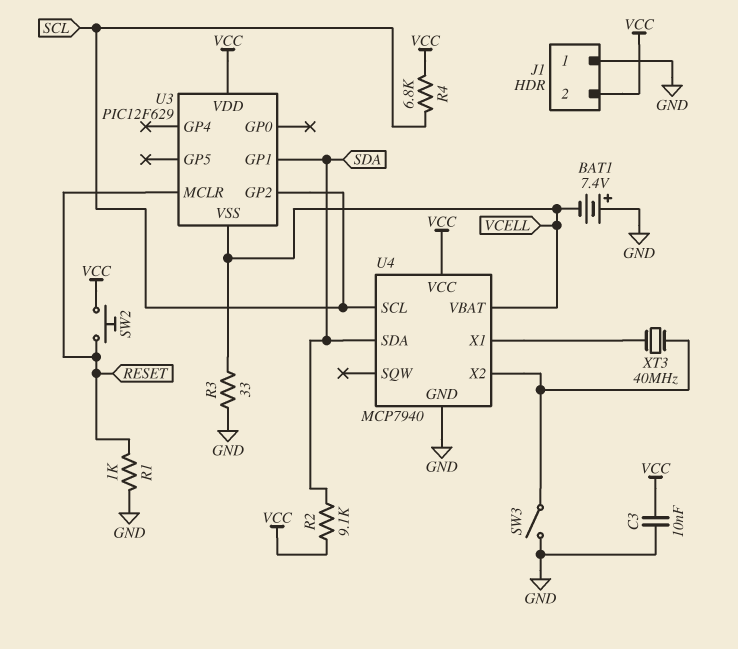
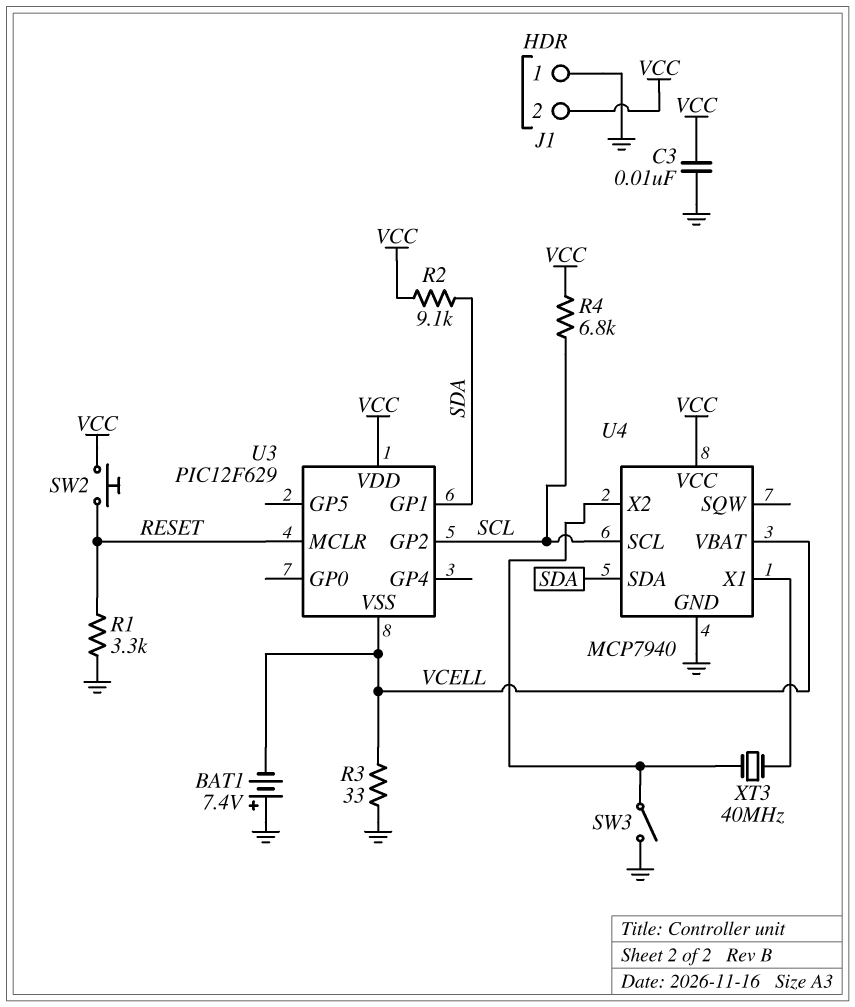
R1: 1k (GND, RESET) -> 3.3k (GND, RESET)

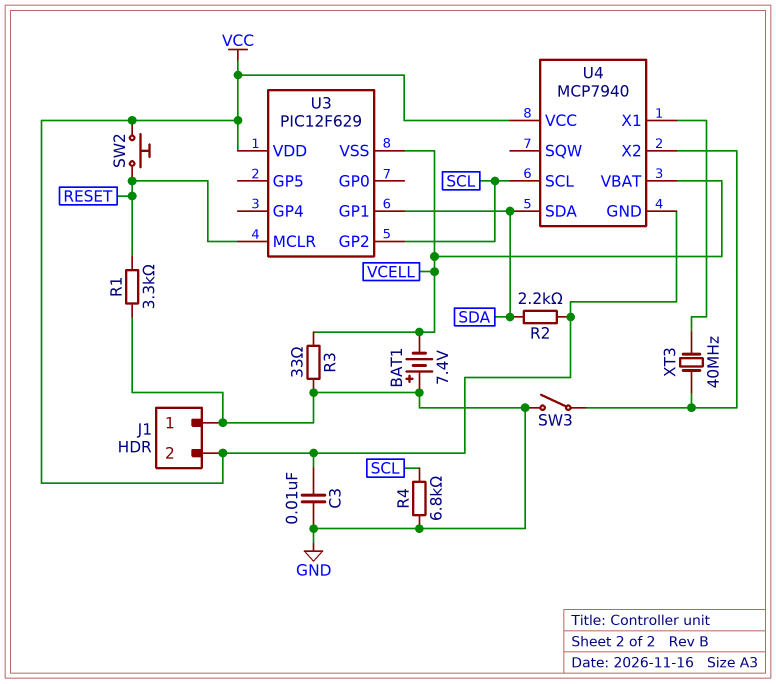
R2: 9.1k (SDA, VCC) -> 2.2k (SDA, VCC)
R4: 6.8k (SCL, VCC) -> 6.8k (GND, SCL)
U4 pin GND: GND -> VCC

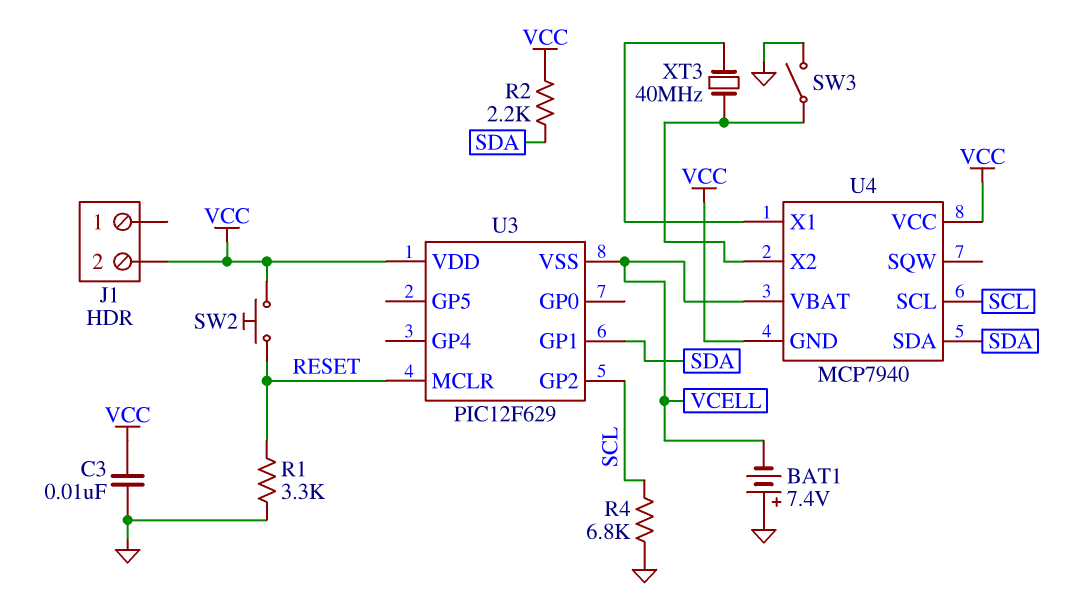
J1 pin 1: GND -> none
R3: 33 (GND, VCELL) -> none

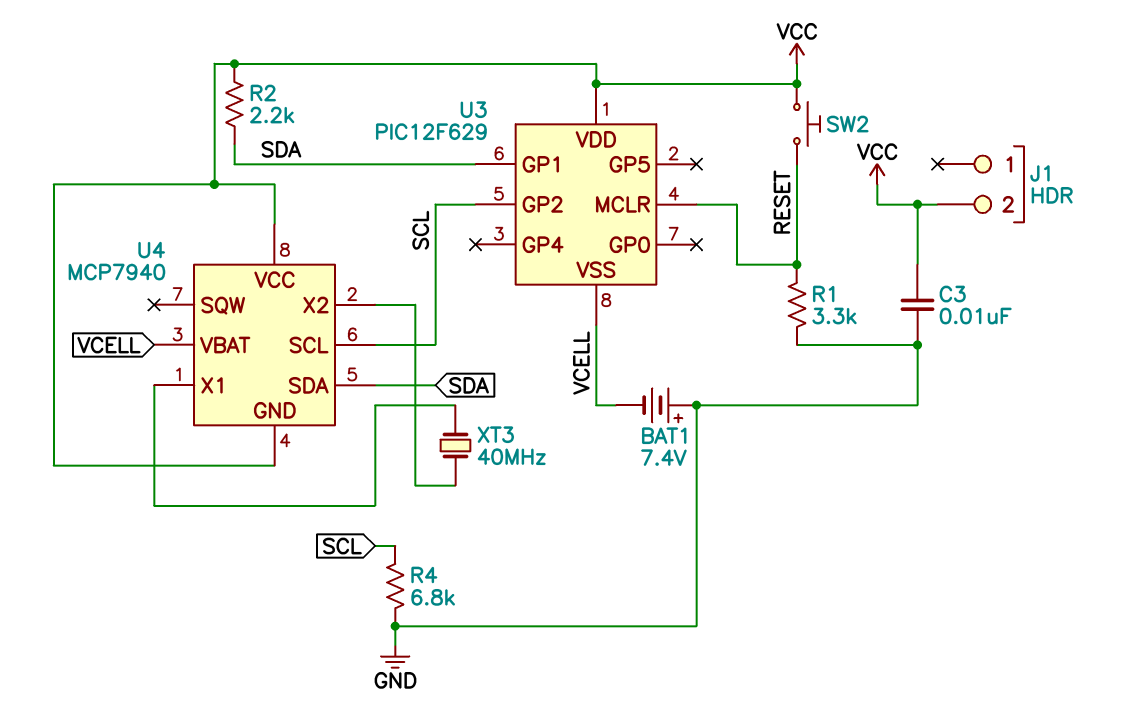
SW3: switch (GND, U4/X2) -> none

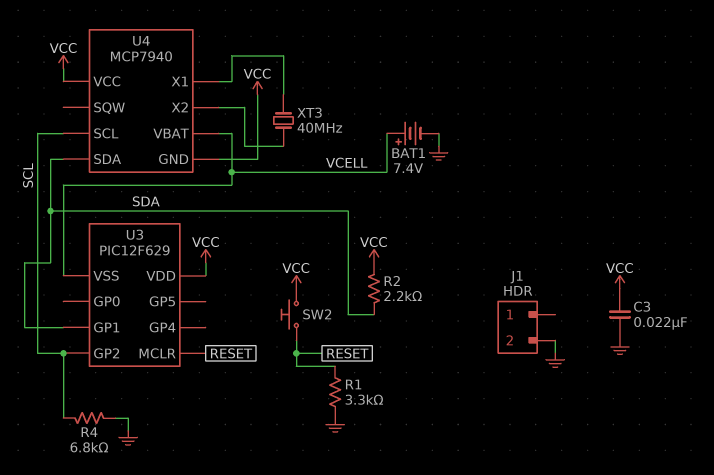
BAT1: 7.4V (plus GND, minus VCELL) -> 7.4V (plus VCELL, minus GND)
C3: 10nF (GND, VCC) -> 22nF (GND, VCC)
J1 pin 2: VCC -> GND

